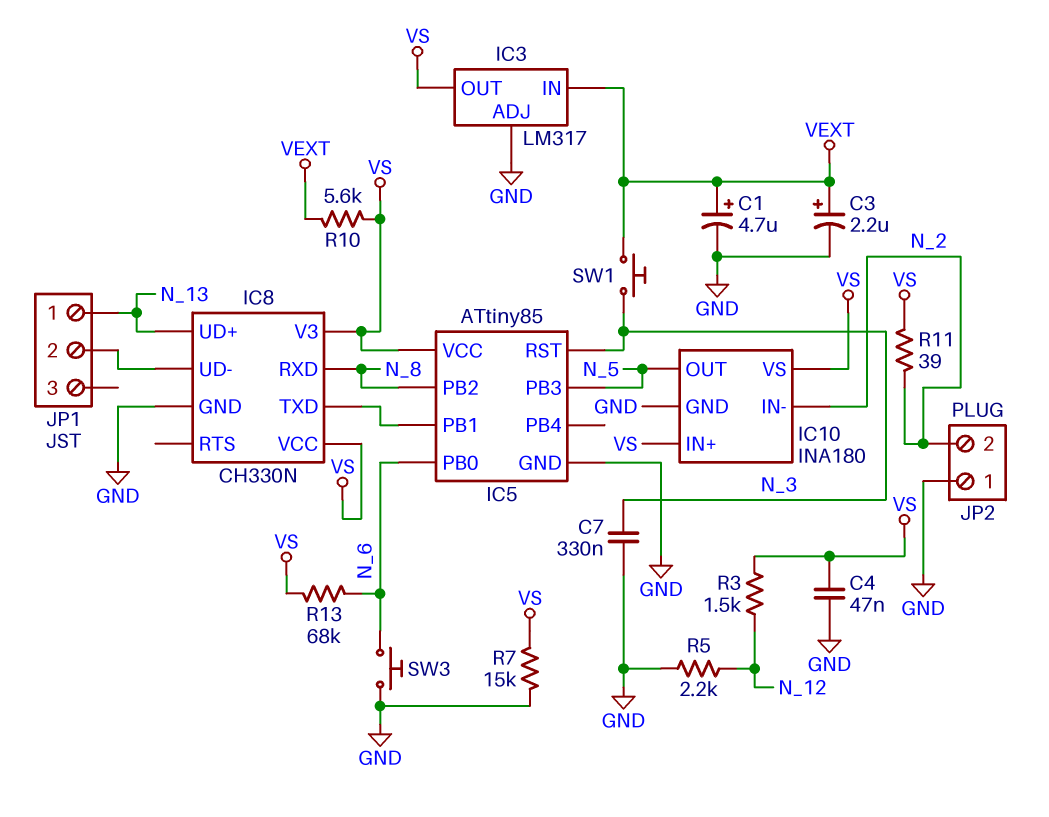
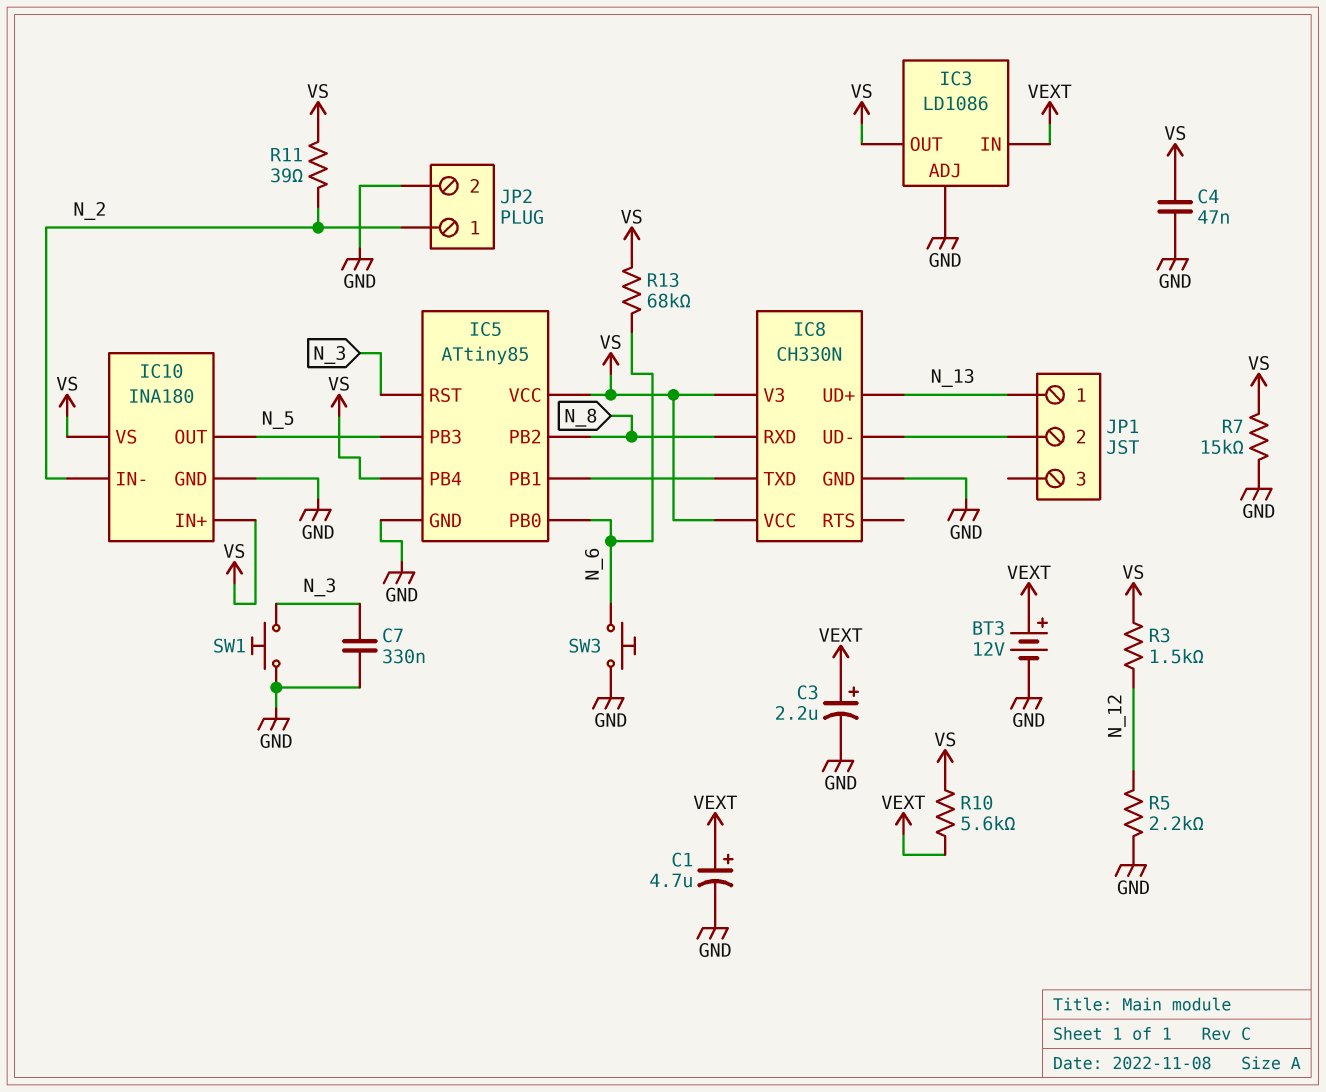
BT3: none -> 12V (plus VEXT, minus GND)
IC3: LM317 -> LD1086
IC5 pin PB4: none -> VS
JP2 pin 1: GND -> N_2
JP2 pin 2: N_2 -> GND
SW1: button (N_3, VEXT) -> button (GND, N_3)

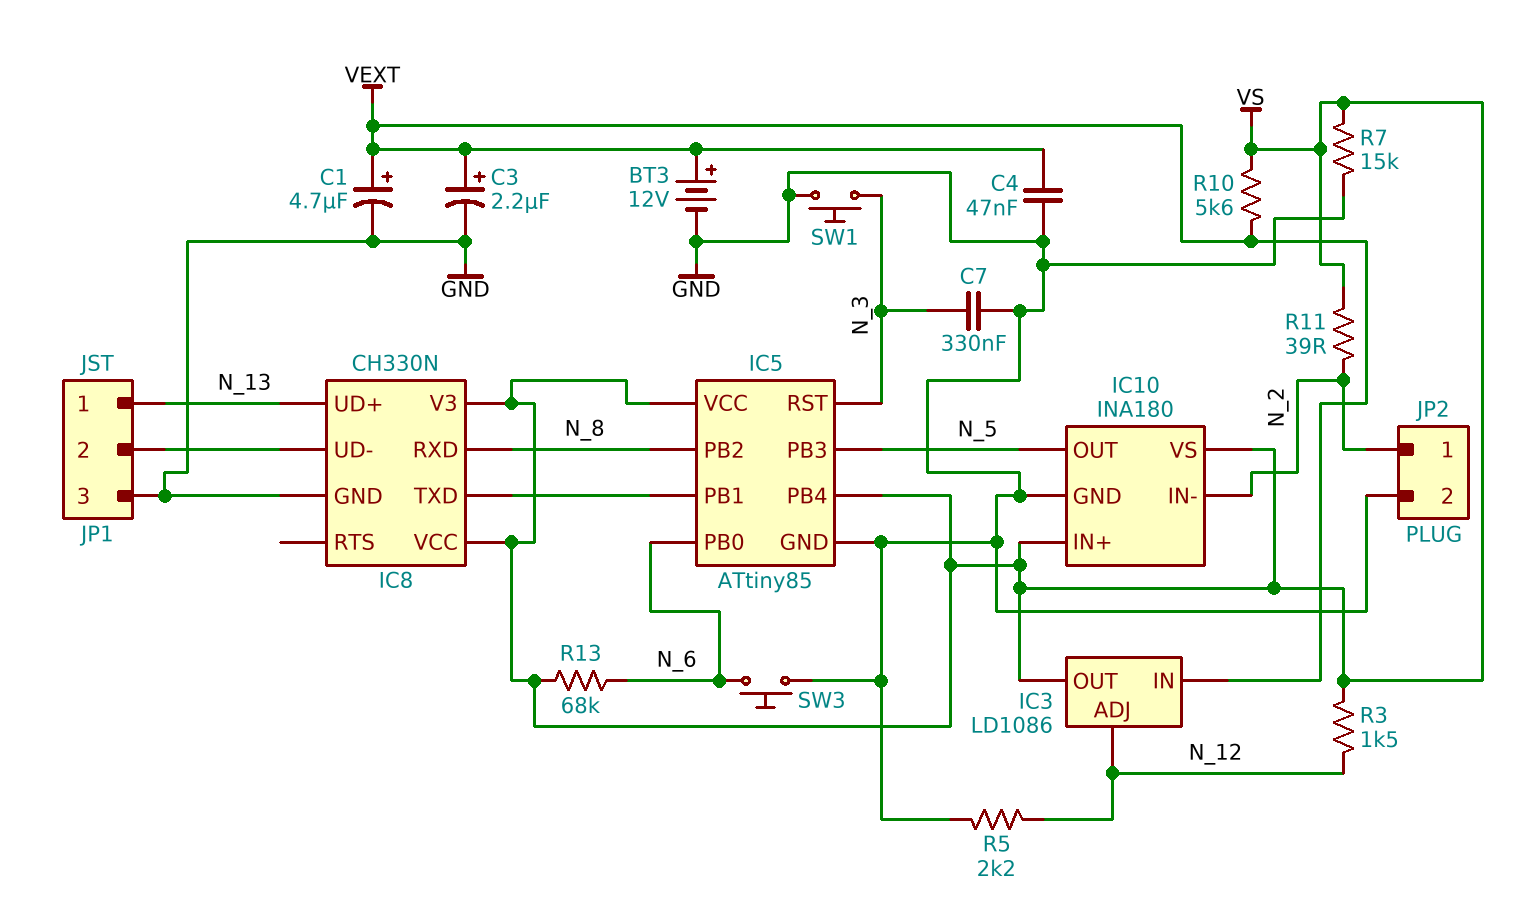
C4: 47nF (GND, VS) -> 47nF (GND, VEXT)
IC3 pin ADJ: GND -> N_12
JP1 pin 3: none -> GND

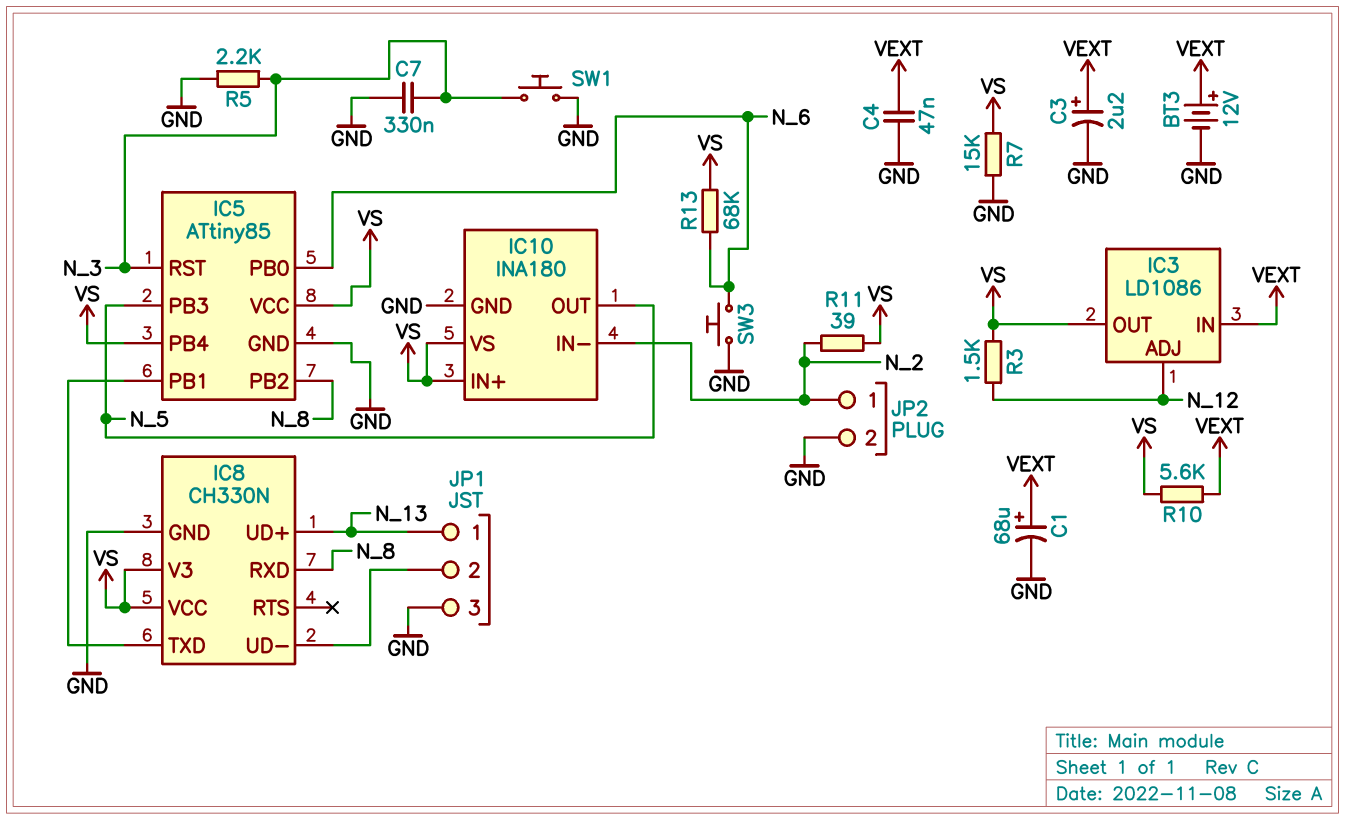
C1: 4.7uF (plus VEXT, minus GND) -> 68uF (plus VEXT, minus GND)
R5: 2.2k (GND, N_12) -> 2.2k (GND, N_3)

